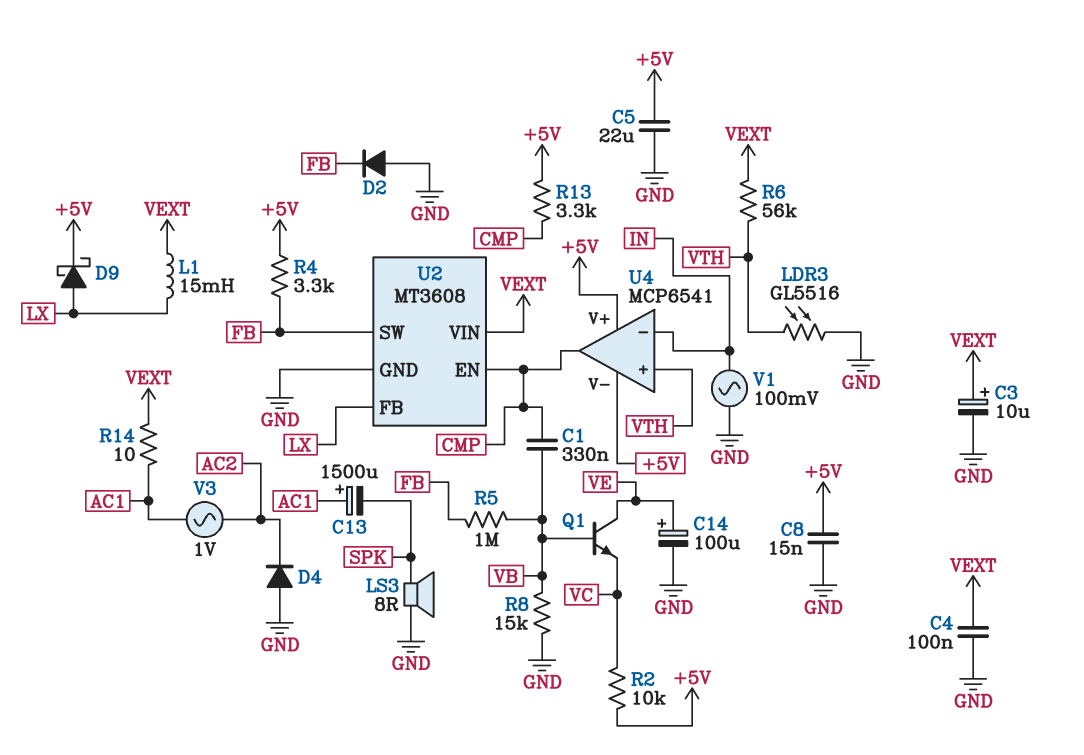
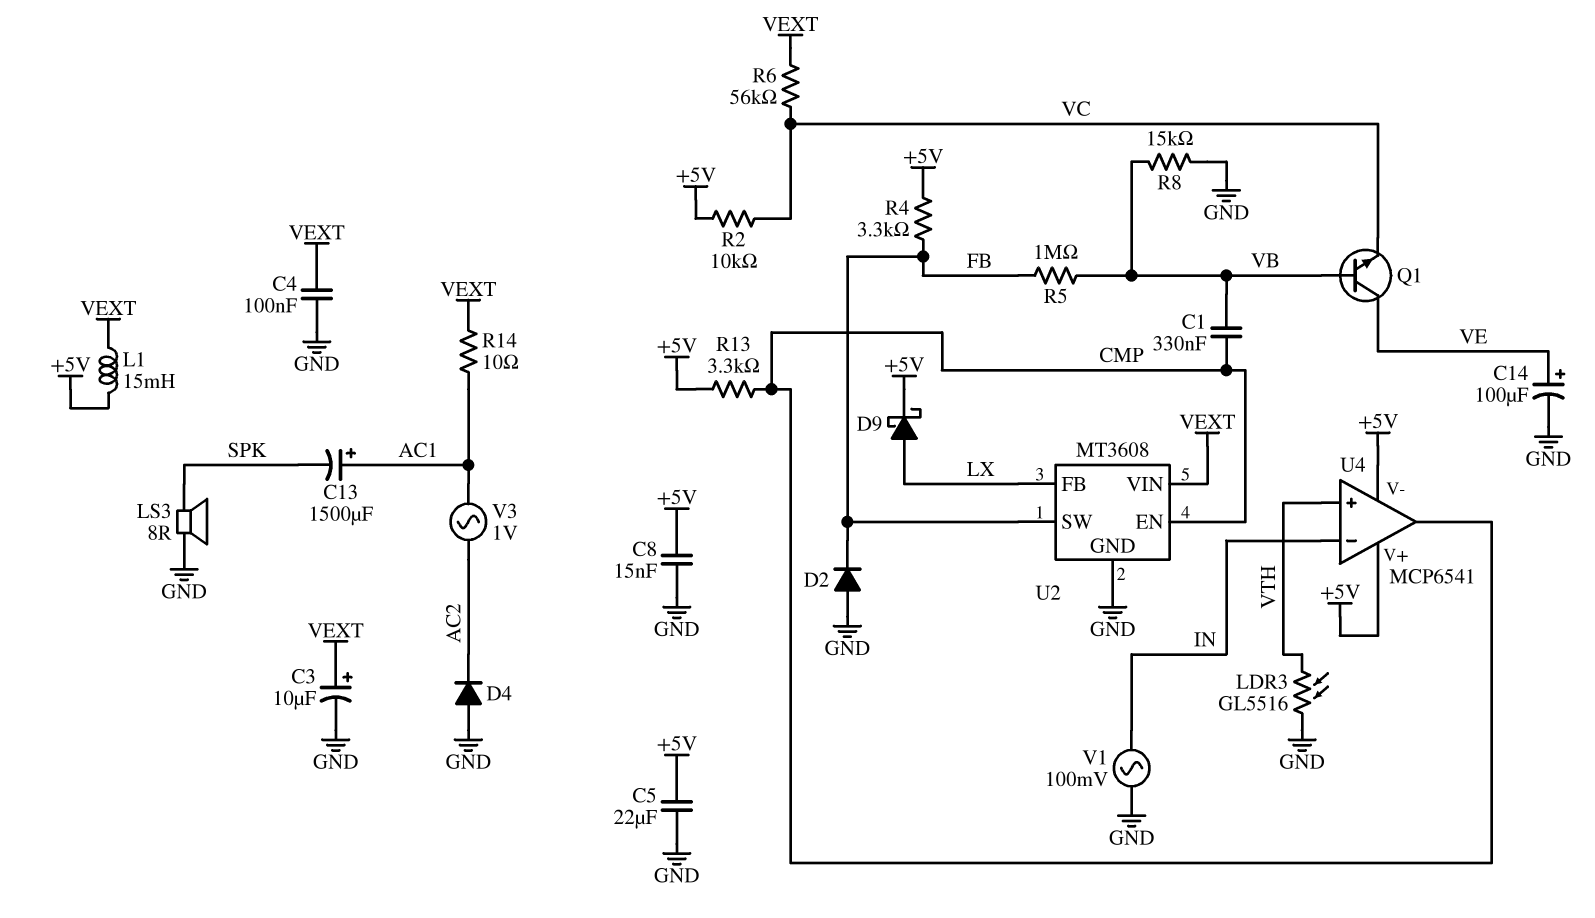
L1: 15mH (LX, VEXT) -> 15mH (+5V, VEXT)
R6: 56k (VEXT, VTH) -> 56k (VC, VEXT)

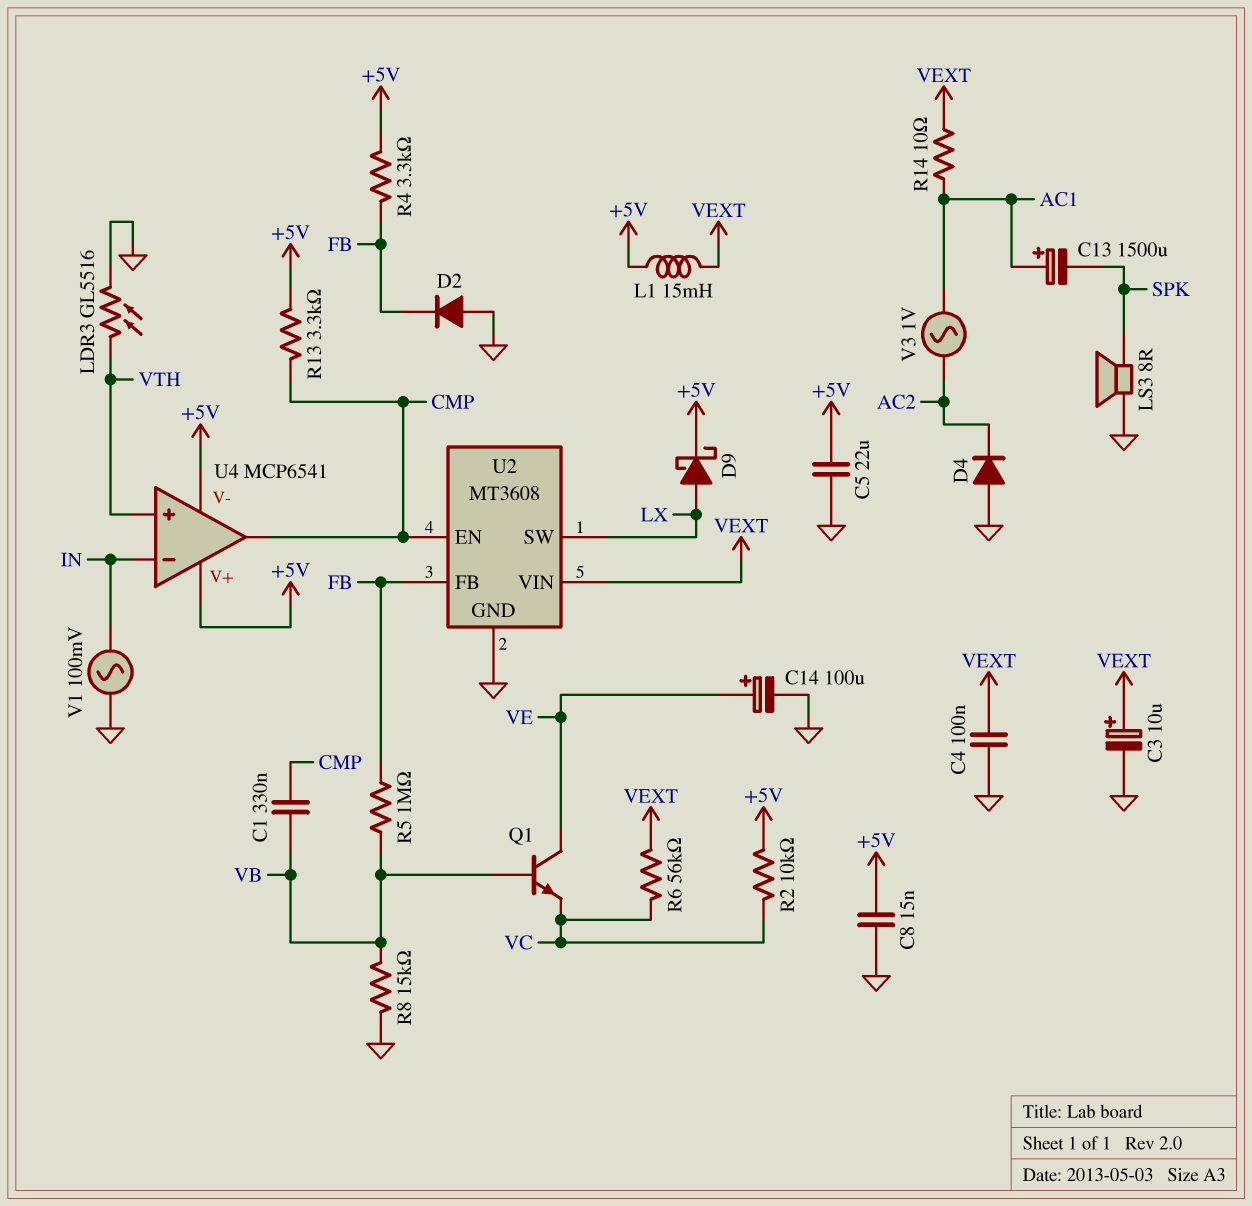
U2 pin FB: LX -> FB
U2 pin SW: FB -> LX

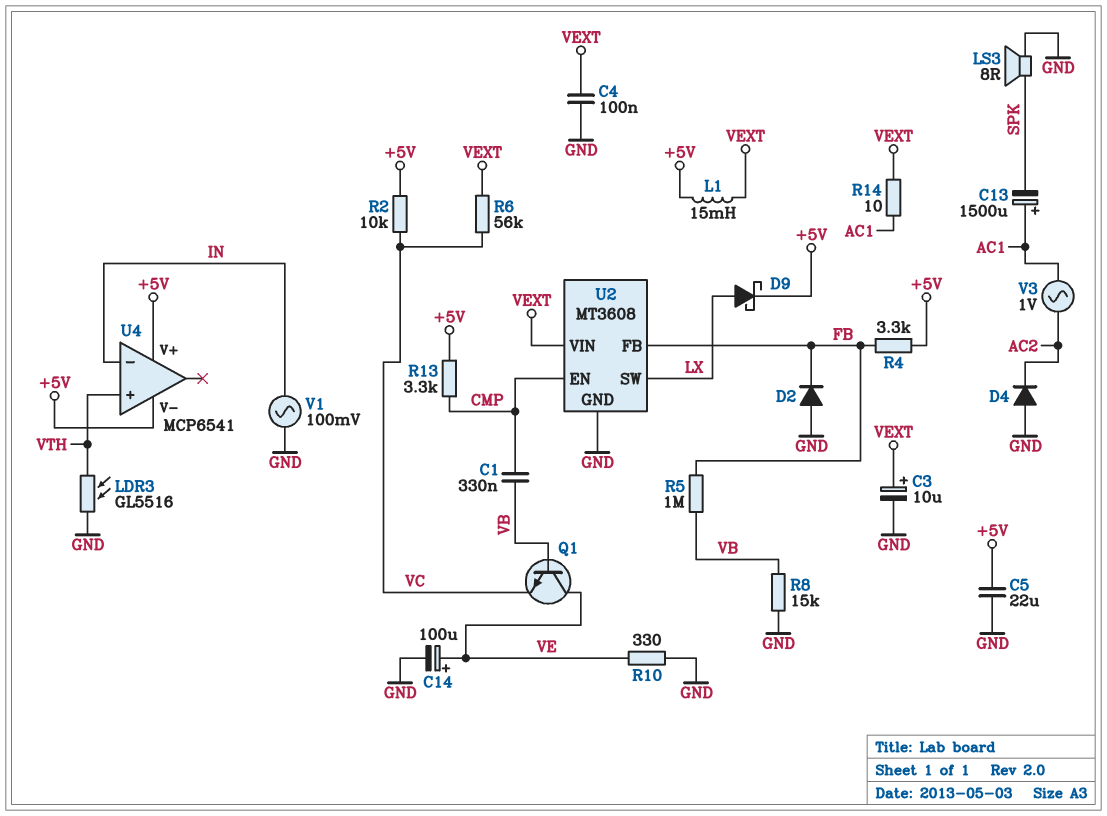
C8: 15nF (+5V, GND) -> none
R10: none -> 330 (GND, VE)
U4 pin out: CMP -> none

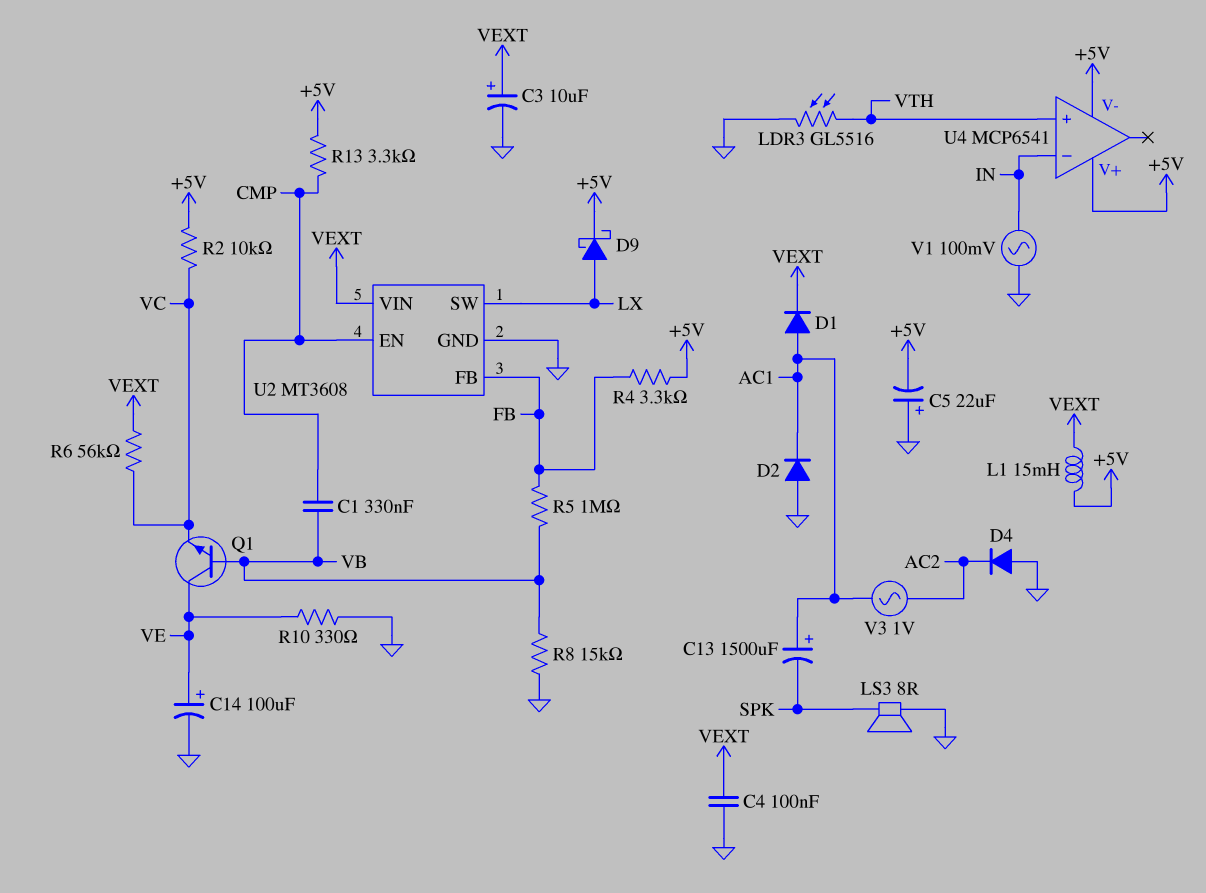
C5: 22uF (+5V, GND) -> 22uF (plus GND, minus +5V)
D1: none -> diode (A AC1, K VEXT)
D2: diode (A GND, K FB) -> diode (A GND, K AC1)
R14: 10 (AC1, VEXT) -> none

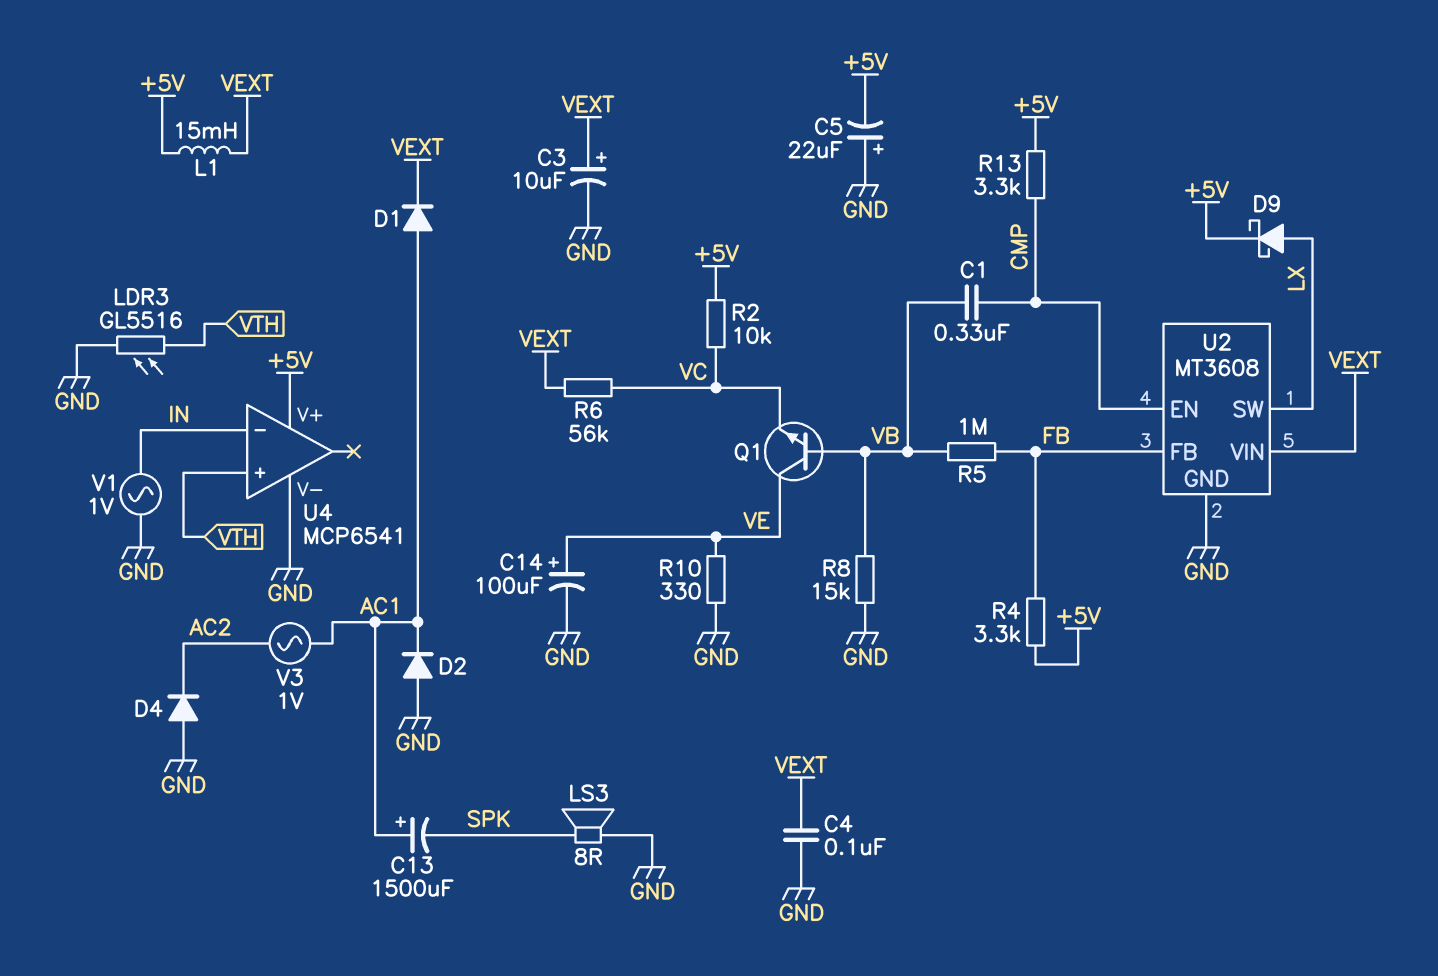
U4 pin V-: +5V -> GND
V1: AC 100mV (GND, IN) -> AC 1V (GND, IN)

